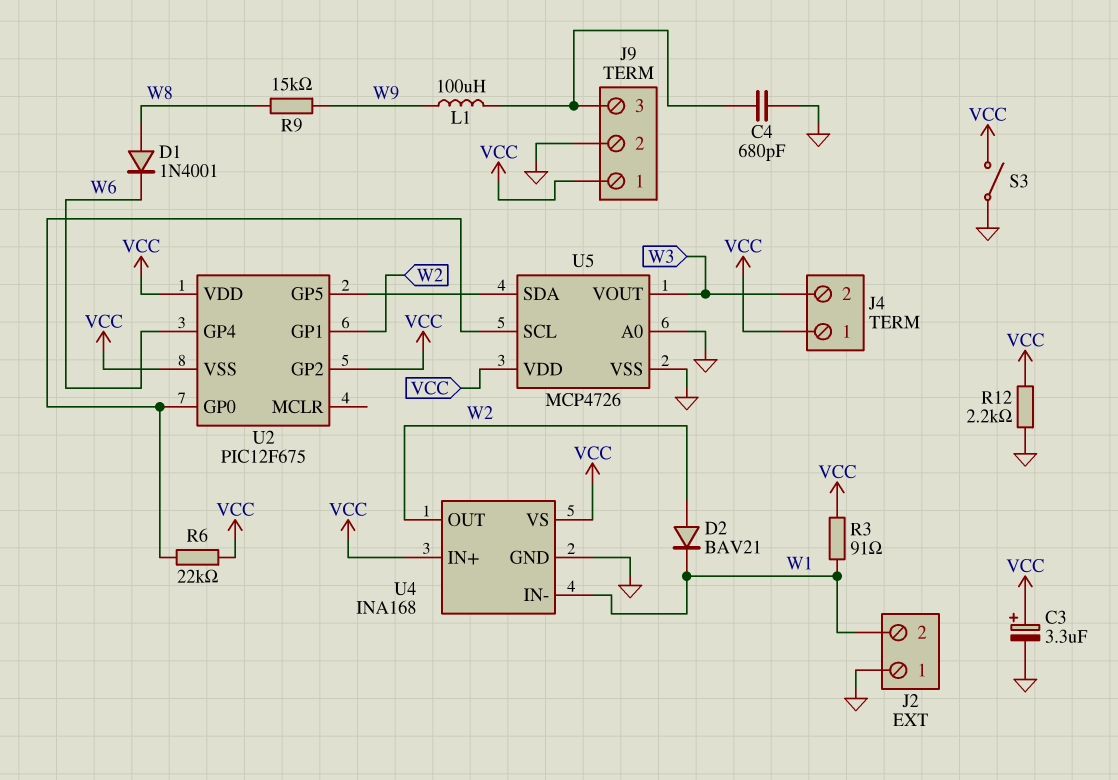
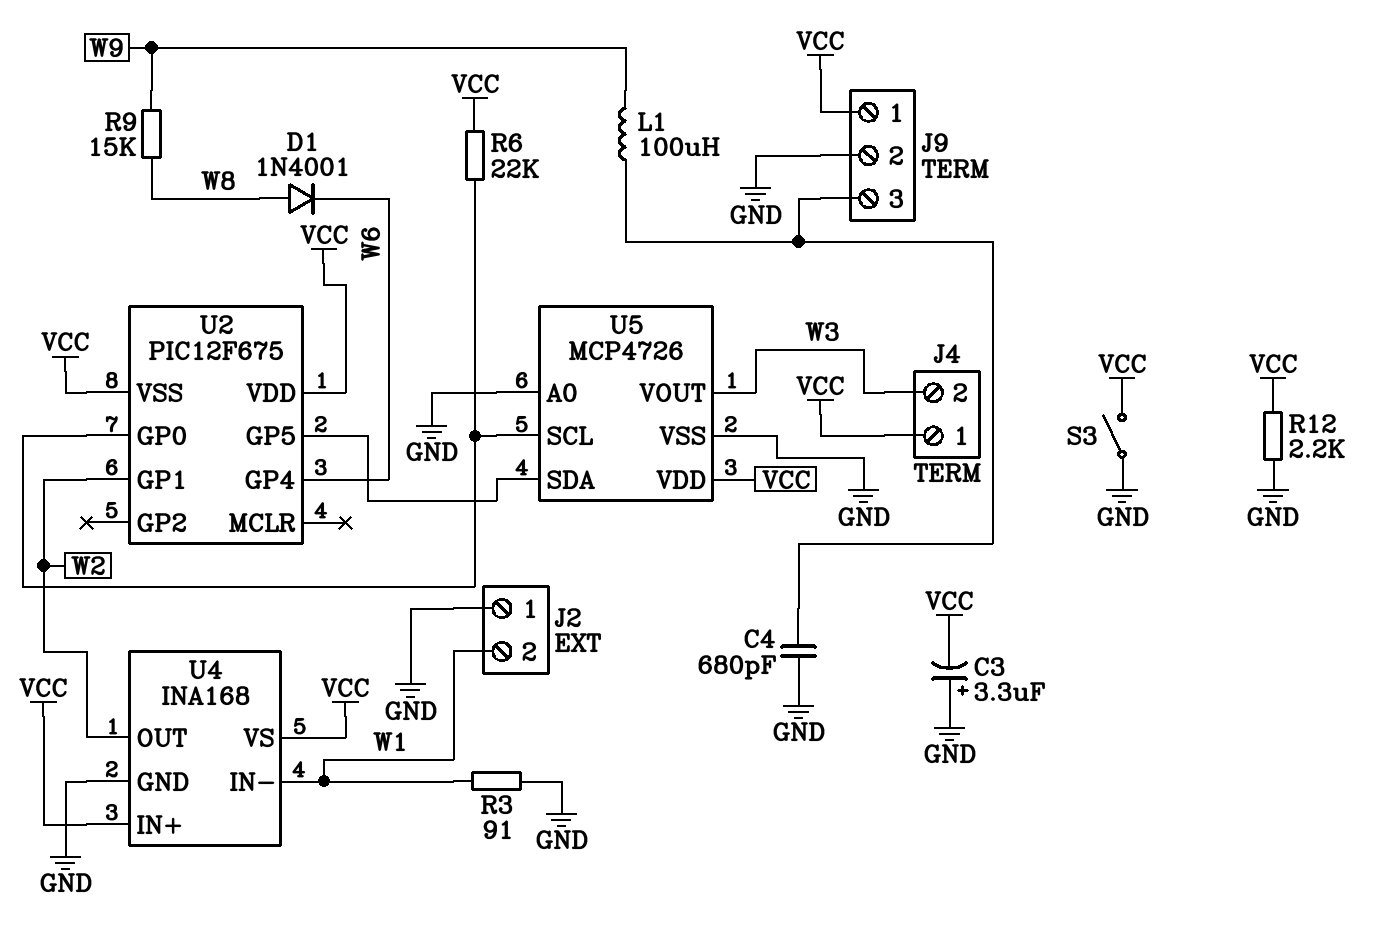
C3: 3.3uF (plus VCC, minus GND) -> 3.3uF (plus GND, minus VCC)
D2: diode BAV21 (A W2, K W1) -> none
R3: 91 (VCC, W1) -> 91 (GND, W1)
U2 pin GP2: VCC -> none

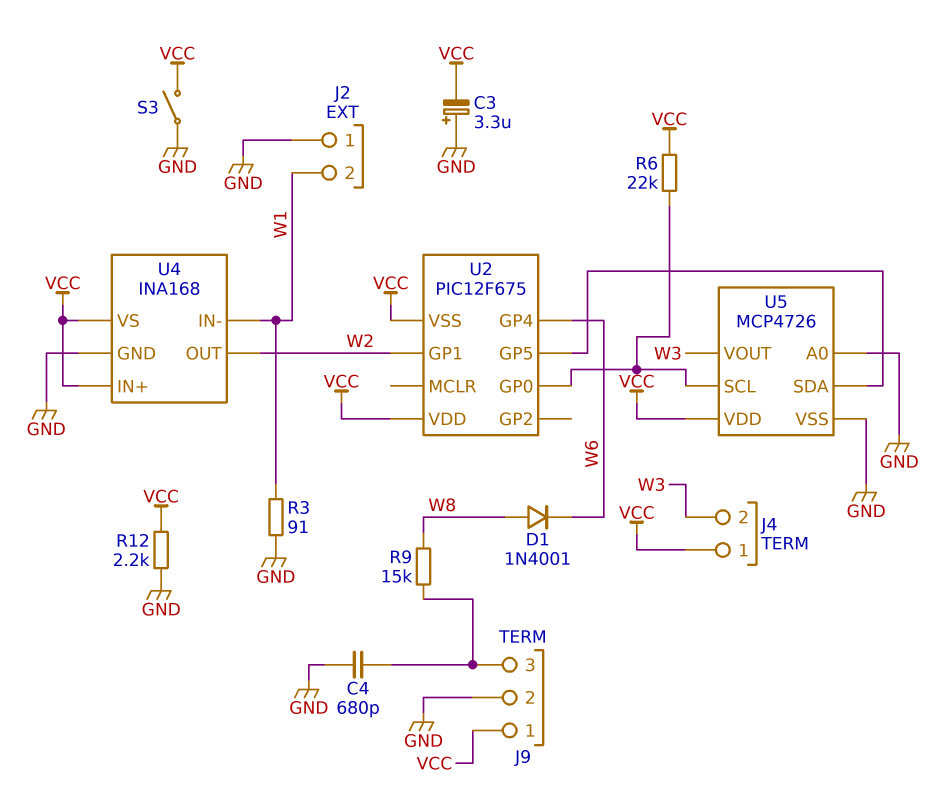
L1: 100uH (J9/3, W9) -> none
R9: 15k (W8, W9) -> 15k (J9/3, W8)

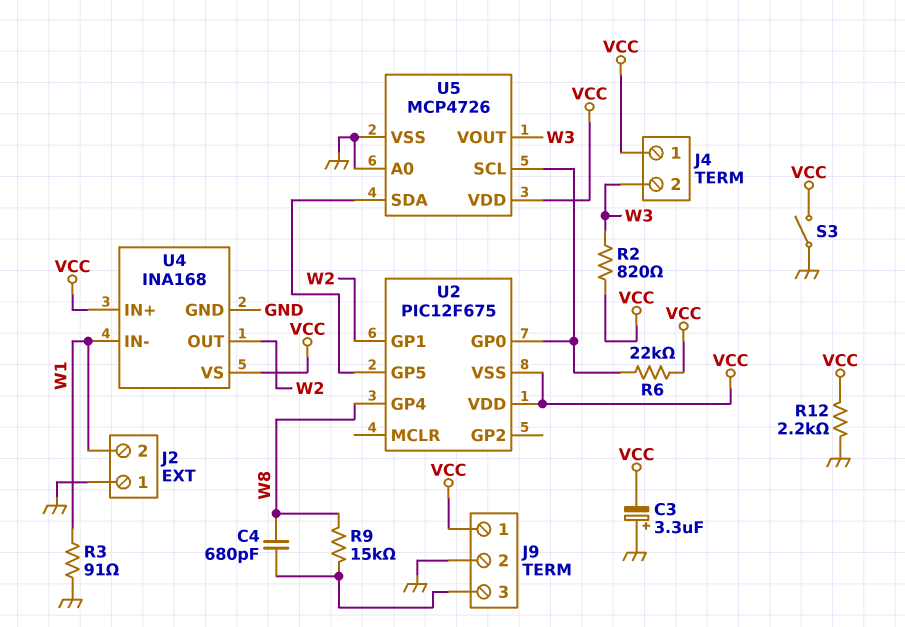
C4: 680pF (GND, J9/3) -> 680pF (J9/3, W8)
D1: diode 1N4001 (A W8, K W6) -> none
R2: none -> 820 (VCC, W3)
U2 pin GP4: W6 -> W8

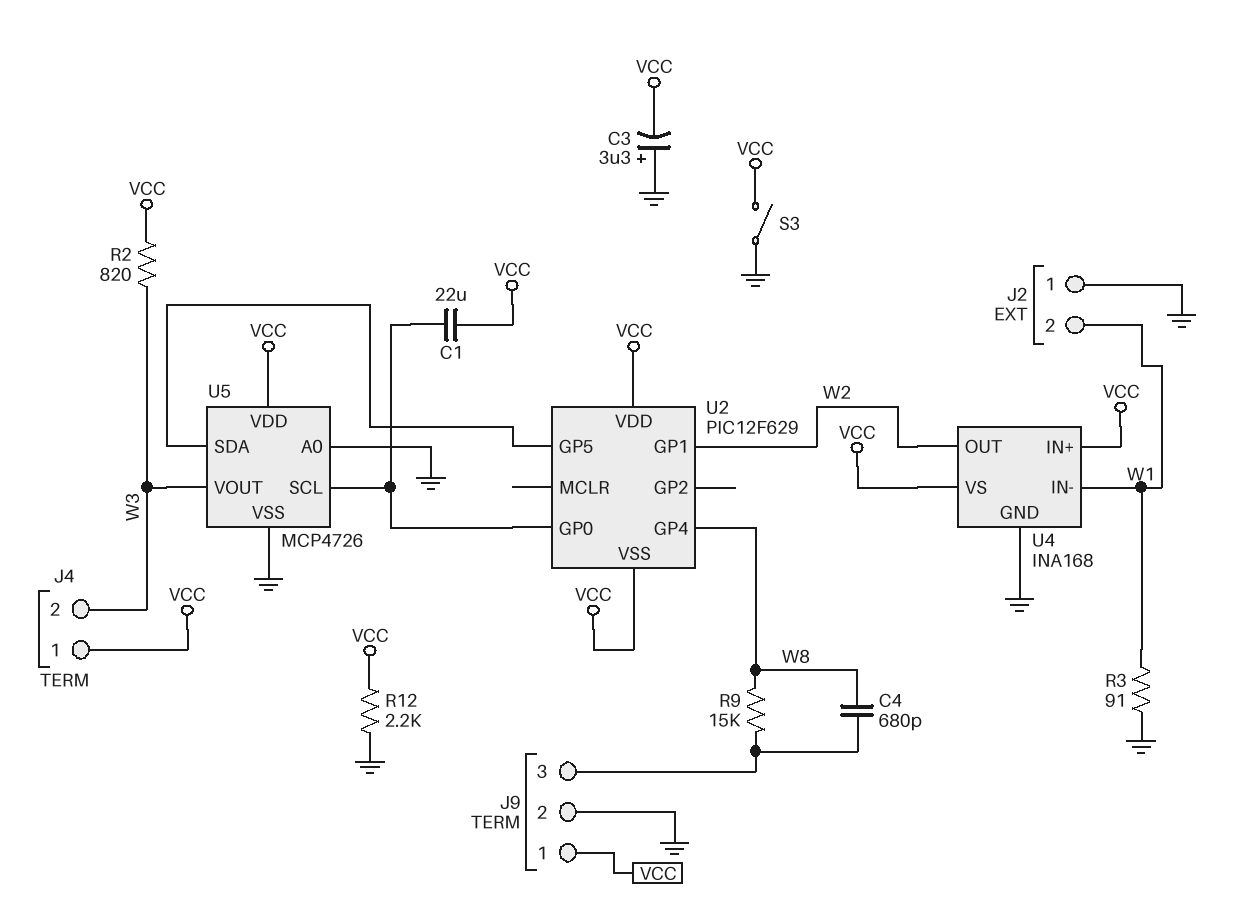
C1: none -> 22uF (U2/GP0, VCC)
R6: 22k (U2/GP0, VCC) -> none
U2: PIC12F675 -> PIC12F629

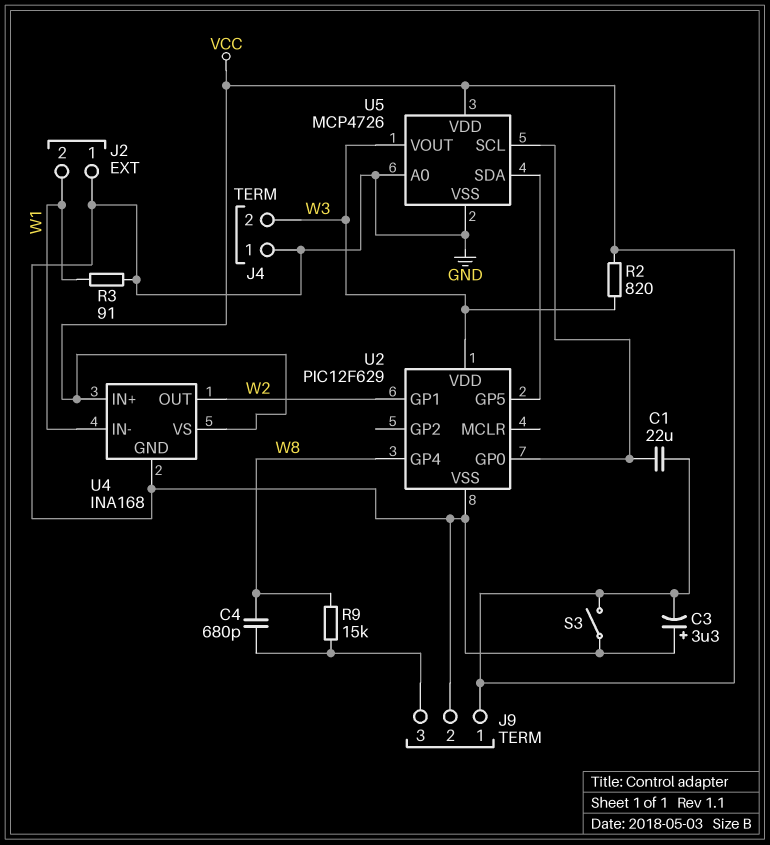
J4 pin 1: VCC -> GND
R12: 2.2k (GND, VCC) -> none
U2 pin VDD: VCC -> W3
U2 pin VSS: VCC -> GND

